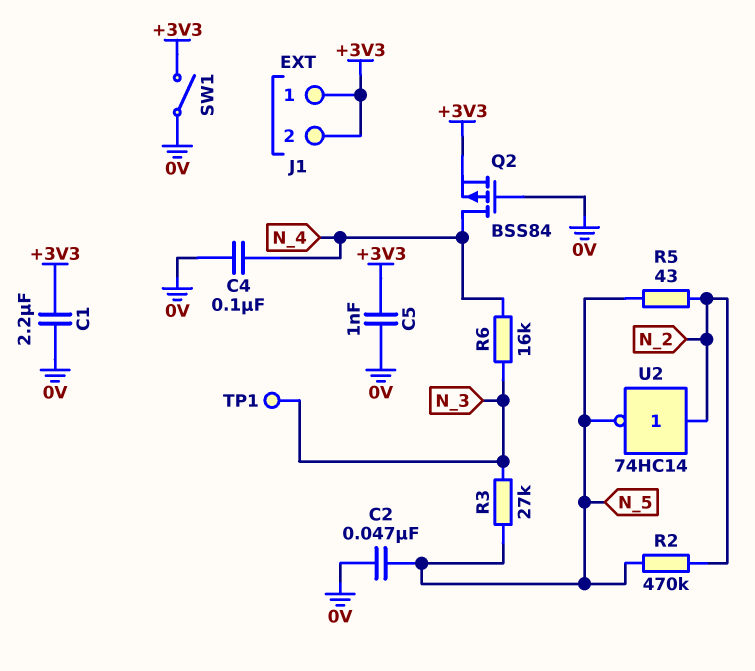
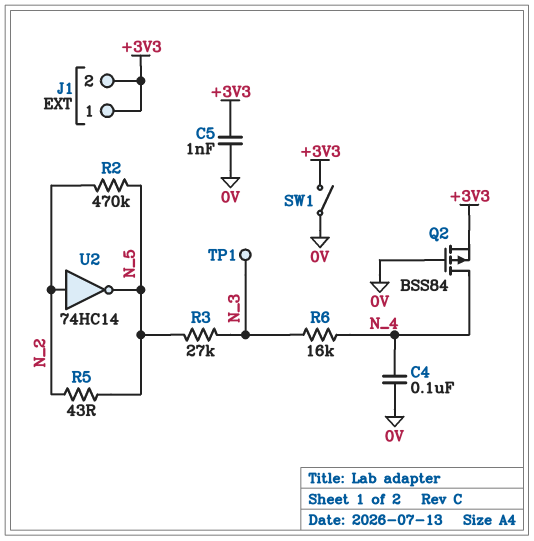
C1: 2.2uF (+3V3, 0V) -> none
C2: 47nF (0V, N_5) -> none

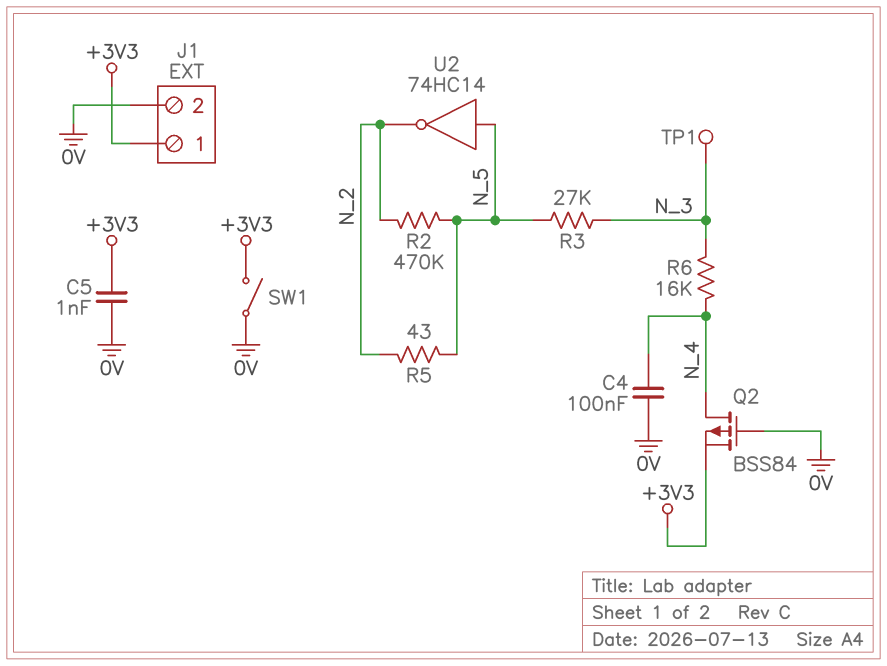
J1 pin 2: +3V3 -> 0V
U2: NOT 74HC14 (in N_2, out N_5) -> NOT 74HC14 (in N_5, out N_2)

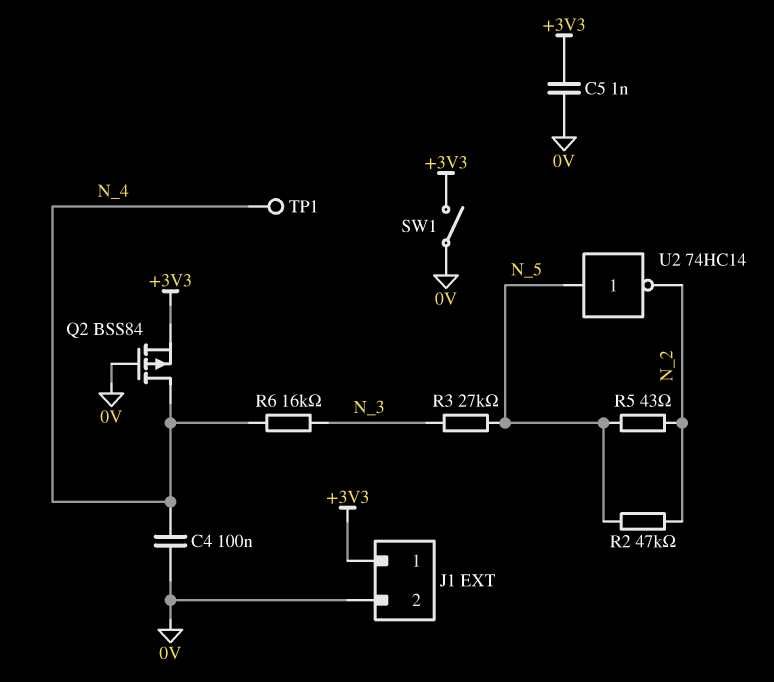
R2: 470k (N_2, N_5) -> 47k (N_2, N_5)
TP1: test point (N_3) -> test point (N_4)

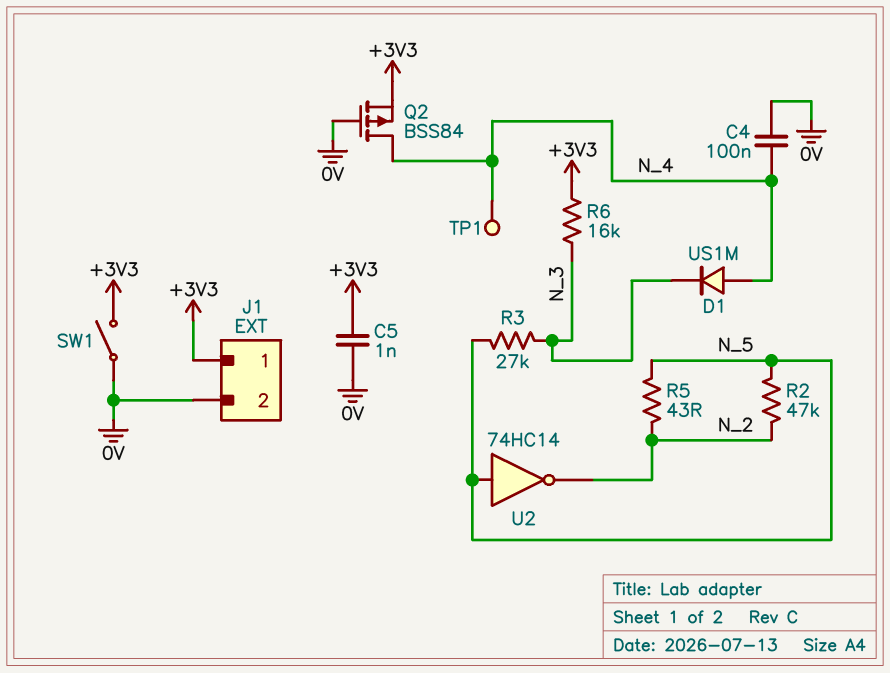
D1: none -> diode US1M (A N_4, K N_3)
R6: 16k (N_3, N_4) -> 16k (+3V3, N_3)

